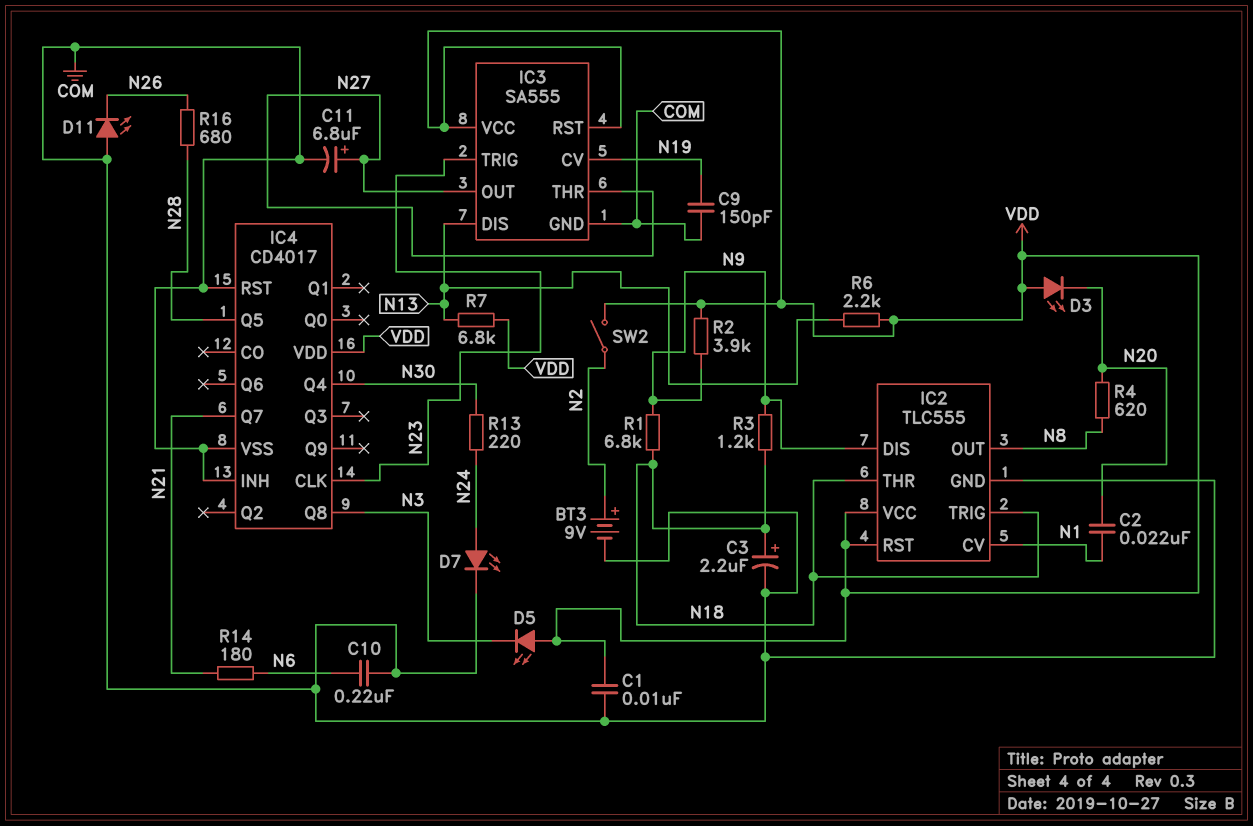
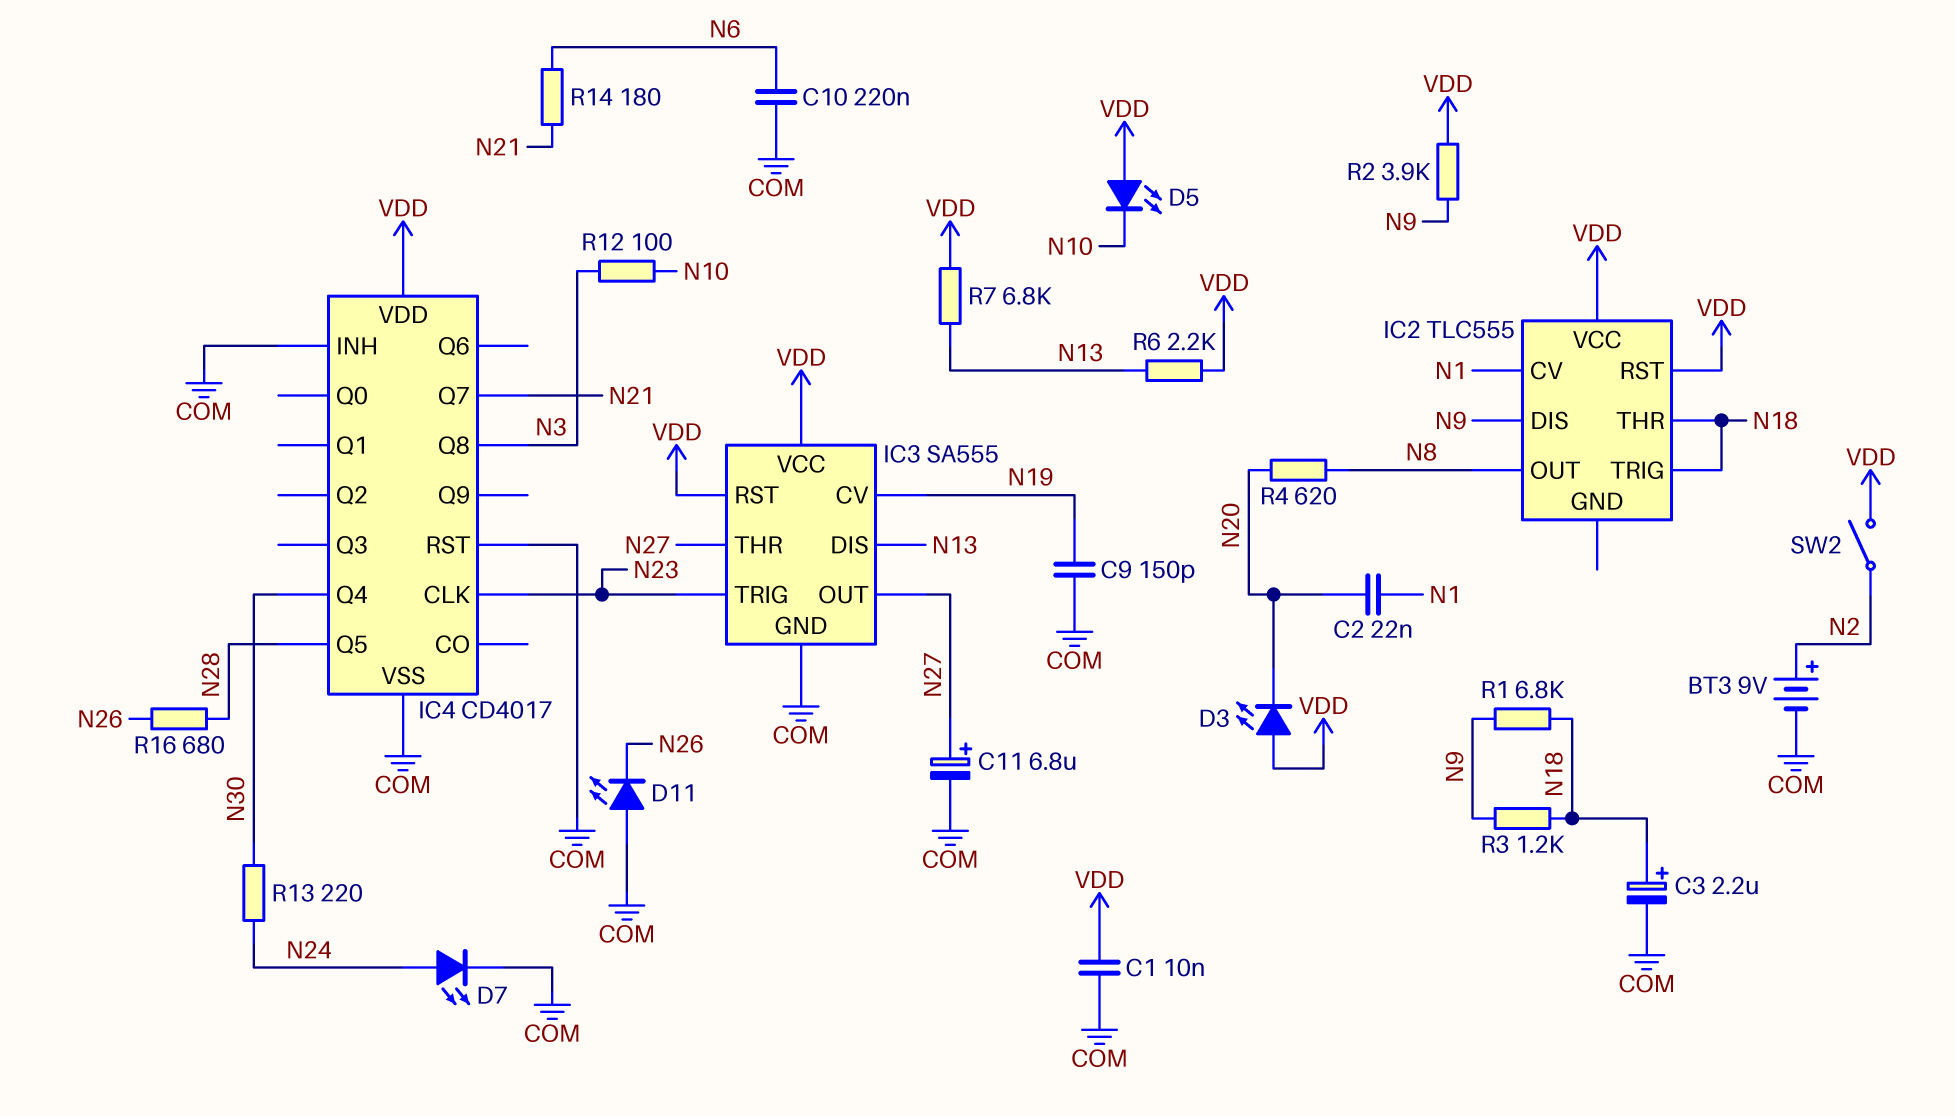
D5: LED (A VDD, K N3) -> LED (A VDD, K N10)
IC2 pin GND: COM -> none
R12: none -> 100 (N3, N10)

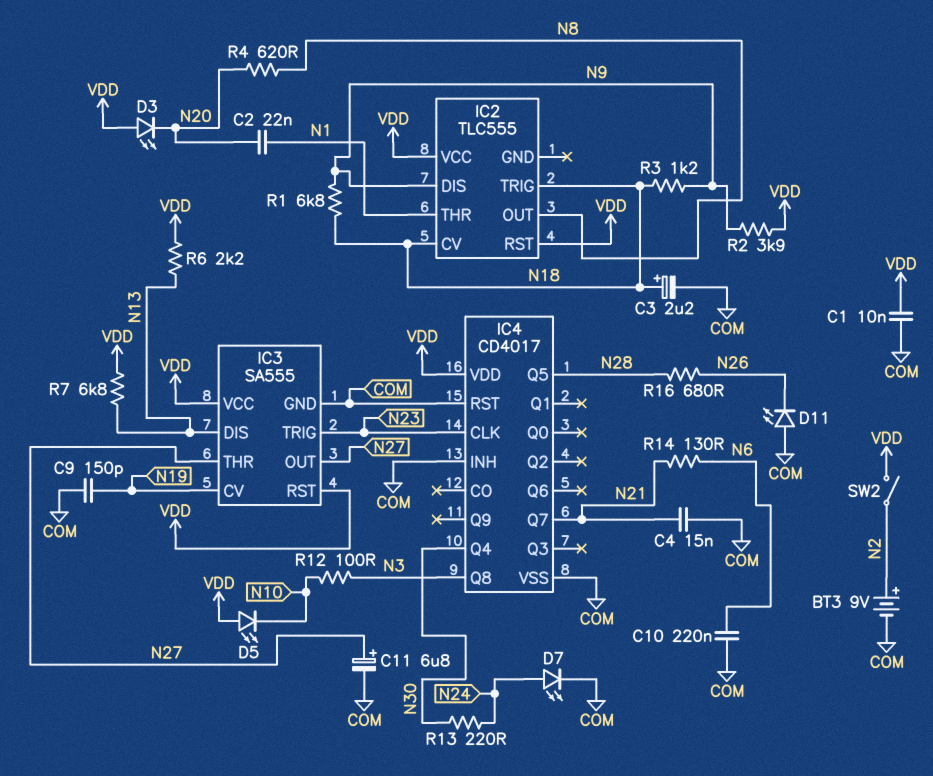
C4: none -> 15nF (COM, N21)
IC2 pin CV: N1 -> N18
IC2 pin THR: N18 -> N1
R14: 180 (N6, N21) -> 130 (N6, N21)

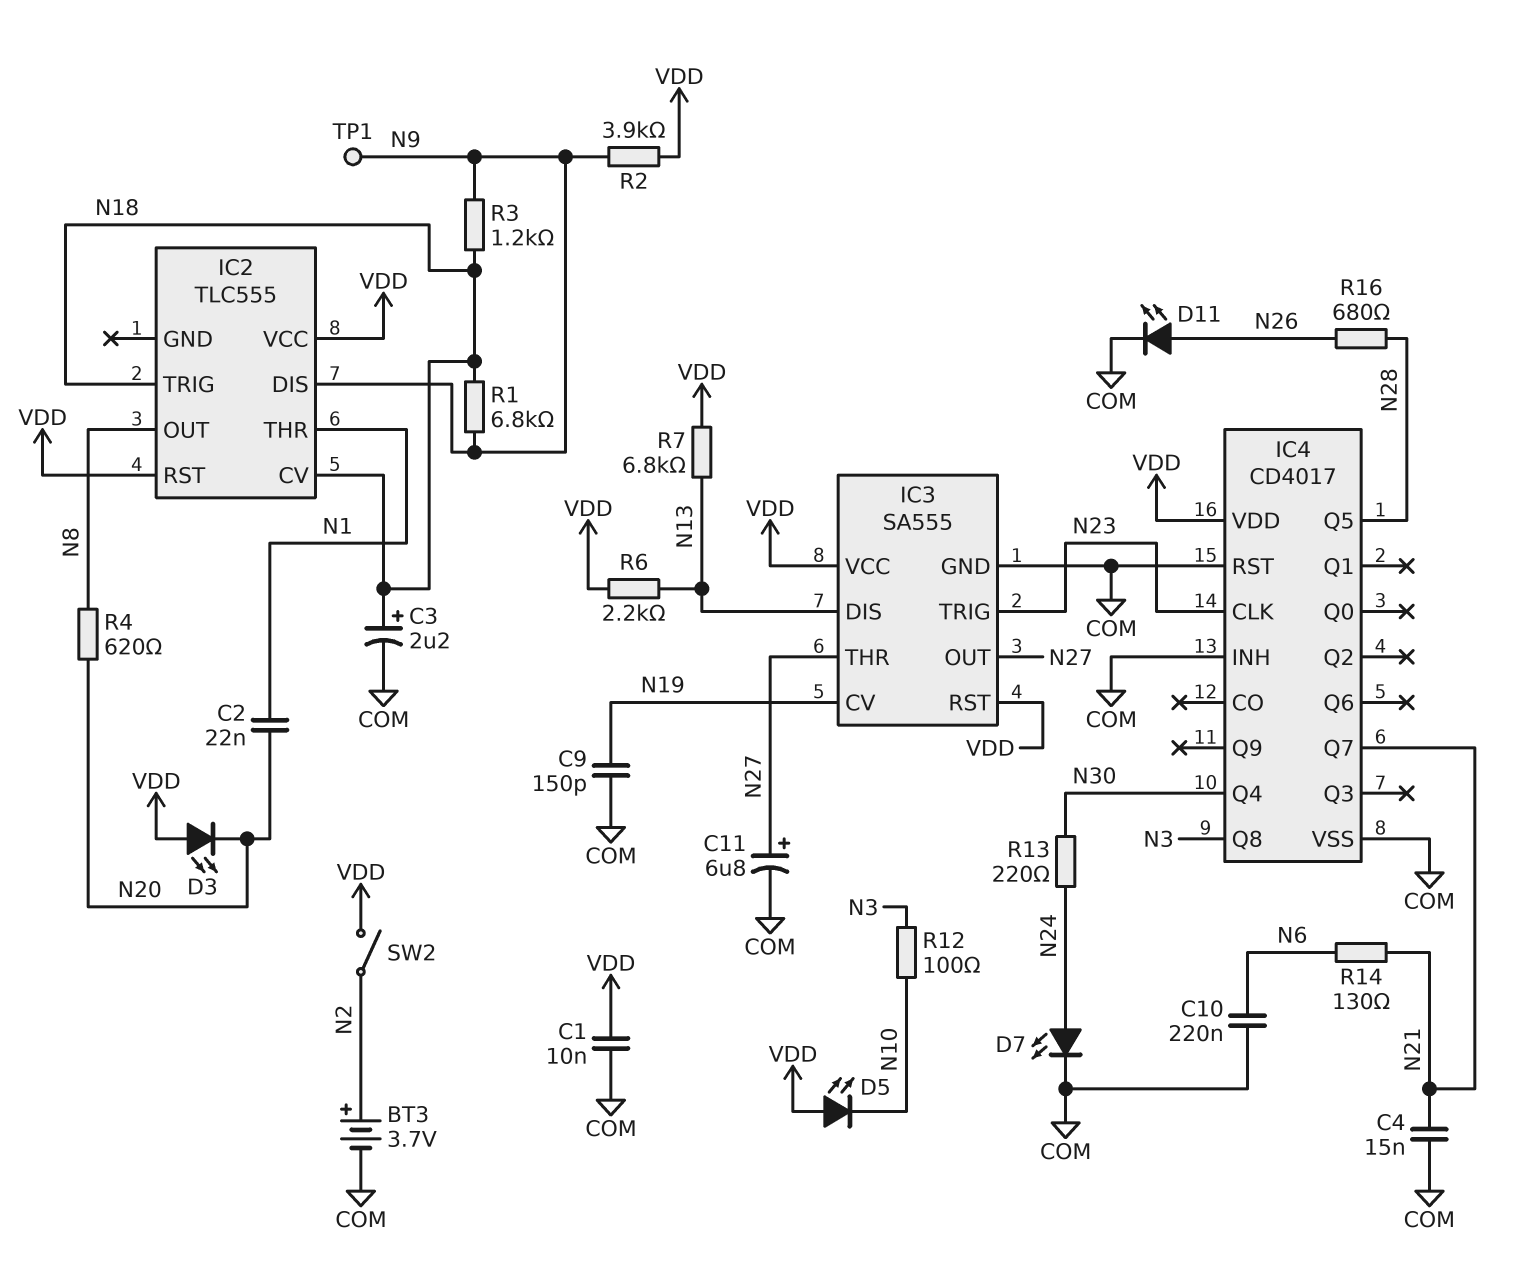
BT3: 9V (plus N2, minus COM) -> 3.7V (plus N2, minus COM)
D11: LED (A COM, K N26) -> LED (A N26, K COM)
TP1: none -> test point (N9)

